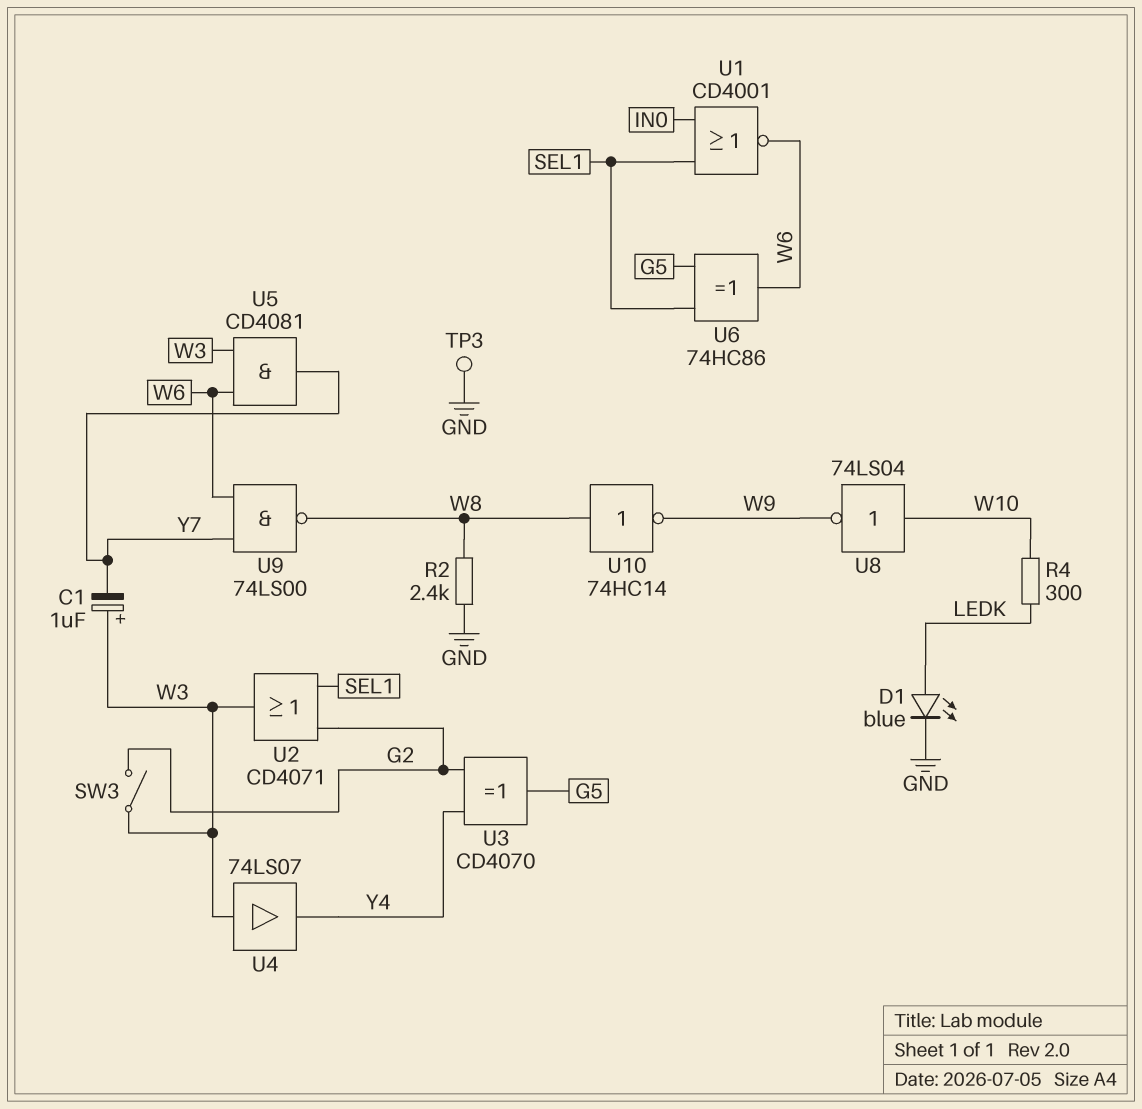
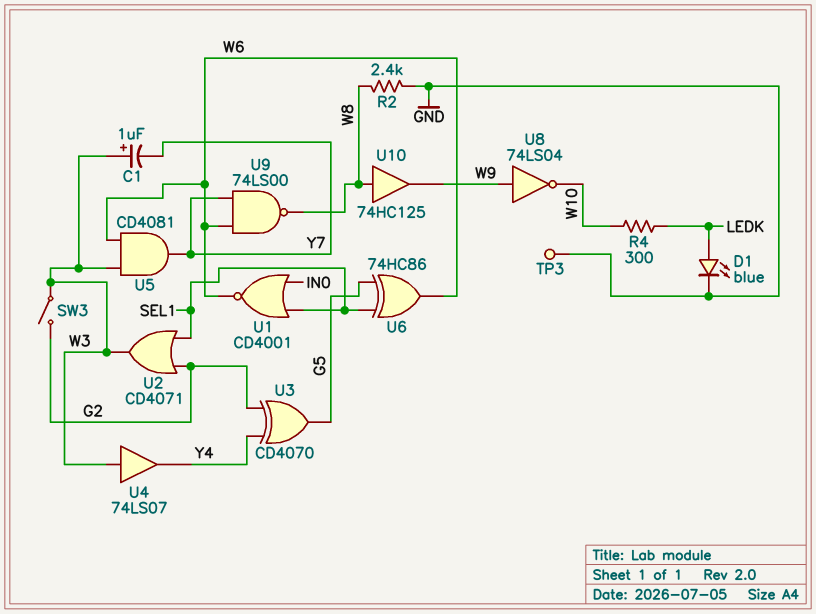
U8: NOT 74LS04 (in W10, out W9) -> NOT 74LS04 (in W9, out W10)
U10: NOT 74HC14 (in W8, out W9) -> buffer 74HC125 (in W8, out W9)

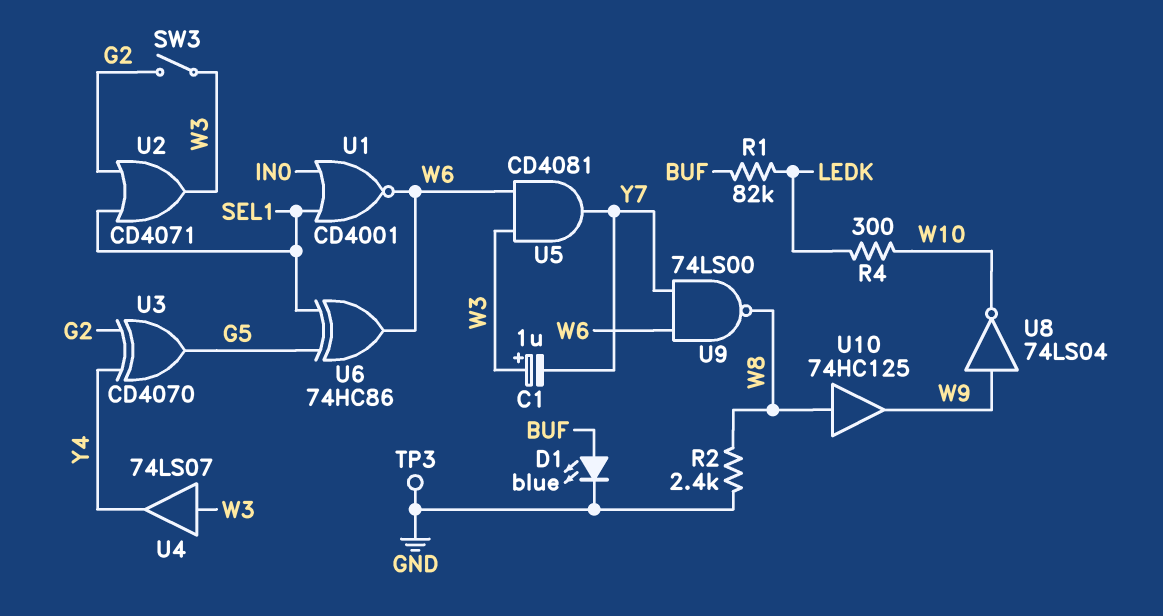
D1: LED blue (A LEDK, K GND) -> LED blue (A BUF, K GND)
R1: none -> 82k (BUF, LEDK)

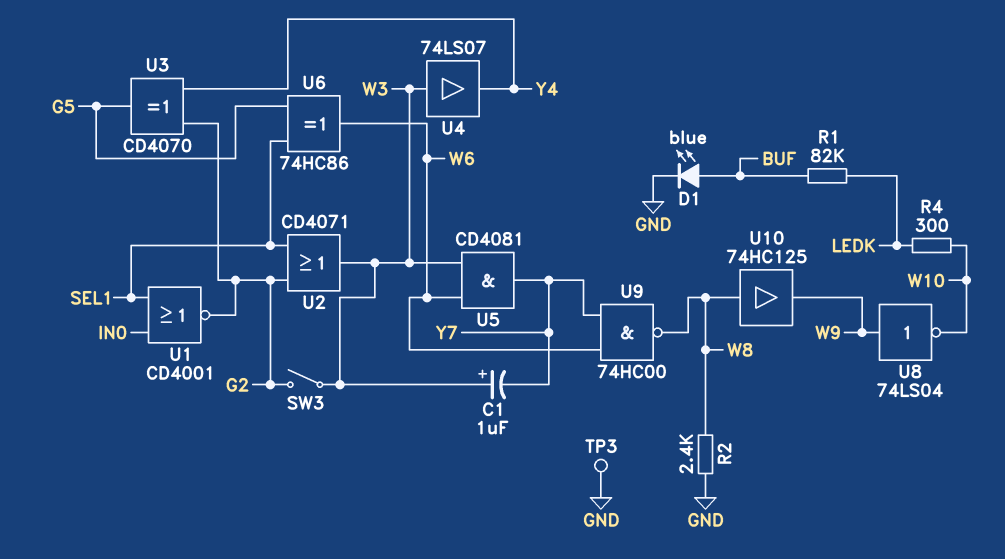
U1: NOR CD4001 (in IN0, in SEL1, out W6) -> NOR CD4001 (in IN0, in SEL1, out G2)
U9: NAND 74LS00 (in W6, in Y7, out W8) -> NAND 74HC00 (in W6, in Y7, out W8)

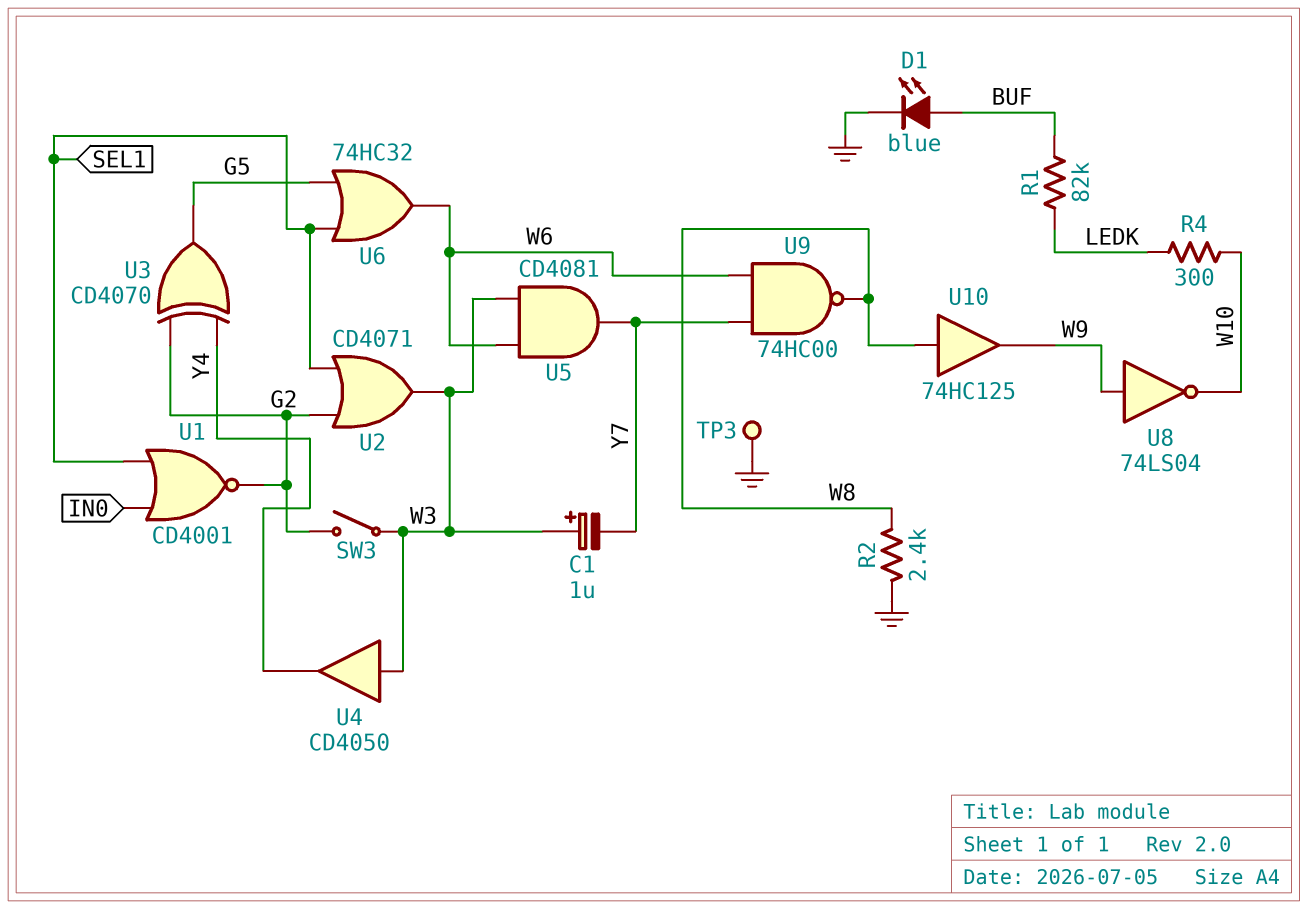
U4: buffer 74LS07 (in W3, out Y4) -> buffer CD4050 (in W3, out Y4)
U6: XOR 74HC86 (in G5, in SEL1, out W6) -> OR 74HC32 (in G5, in SEL1, out W6)

